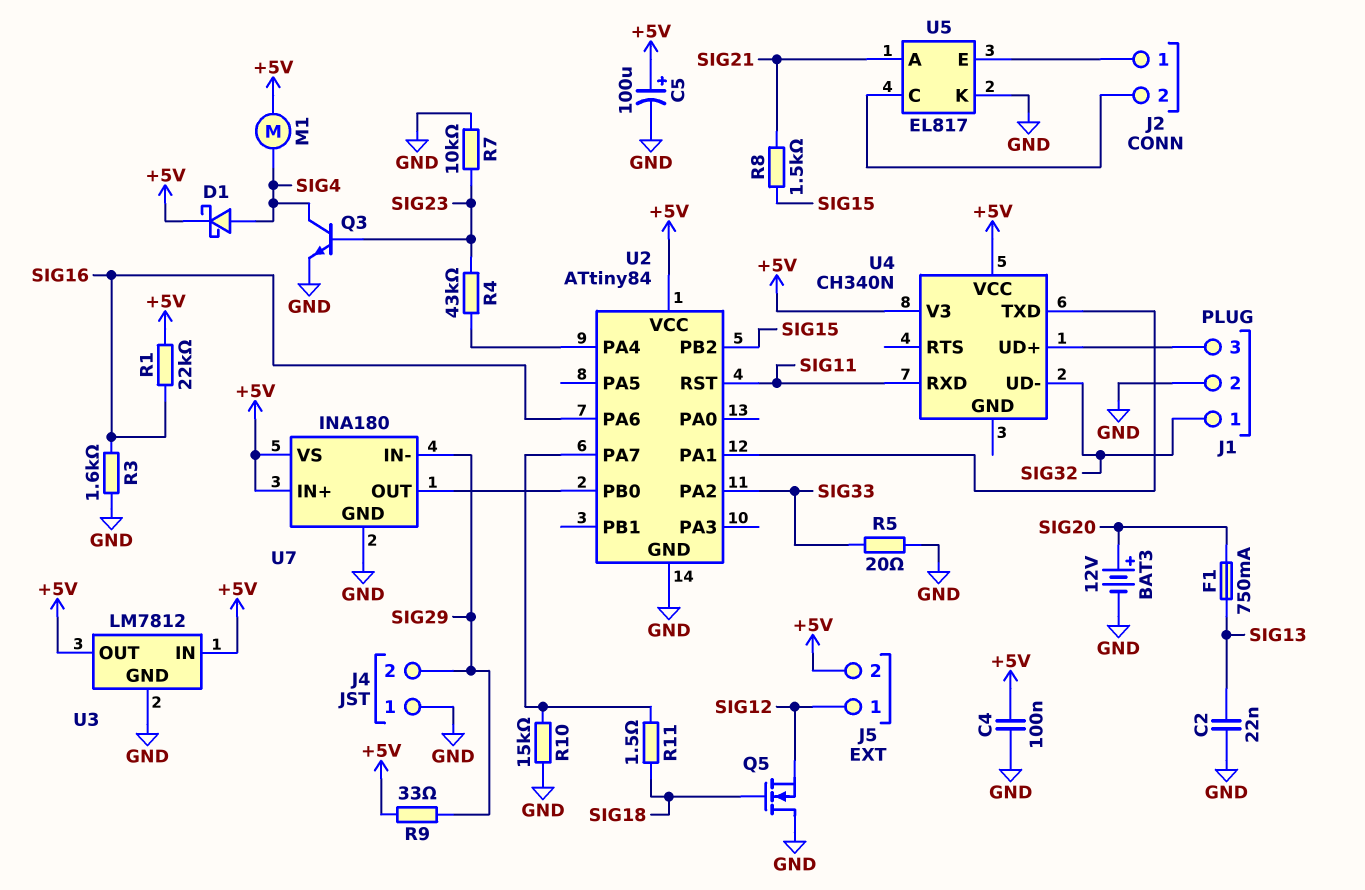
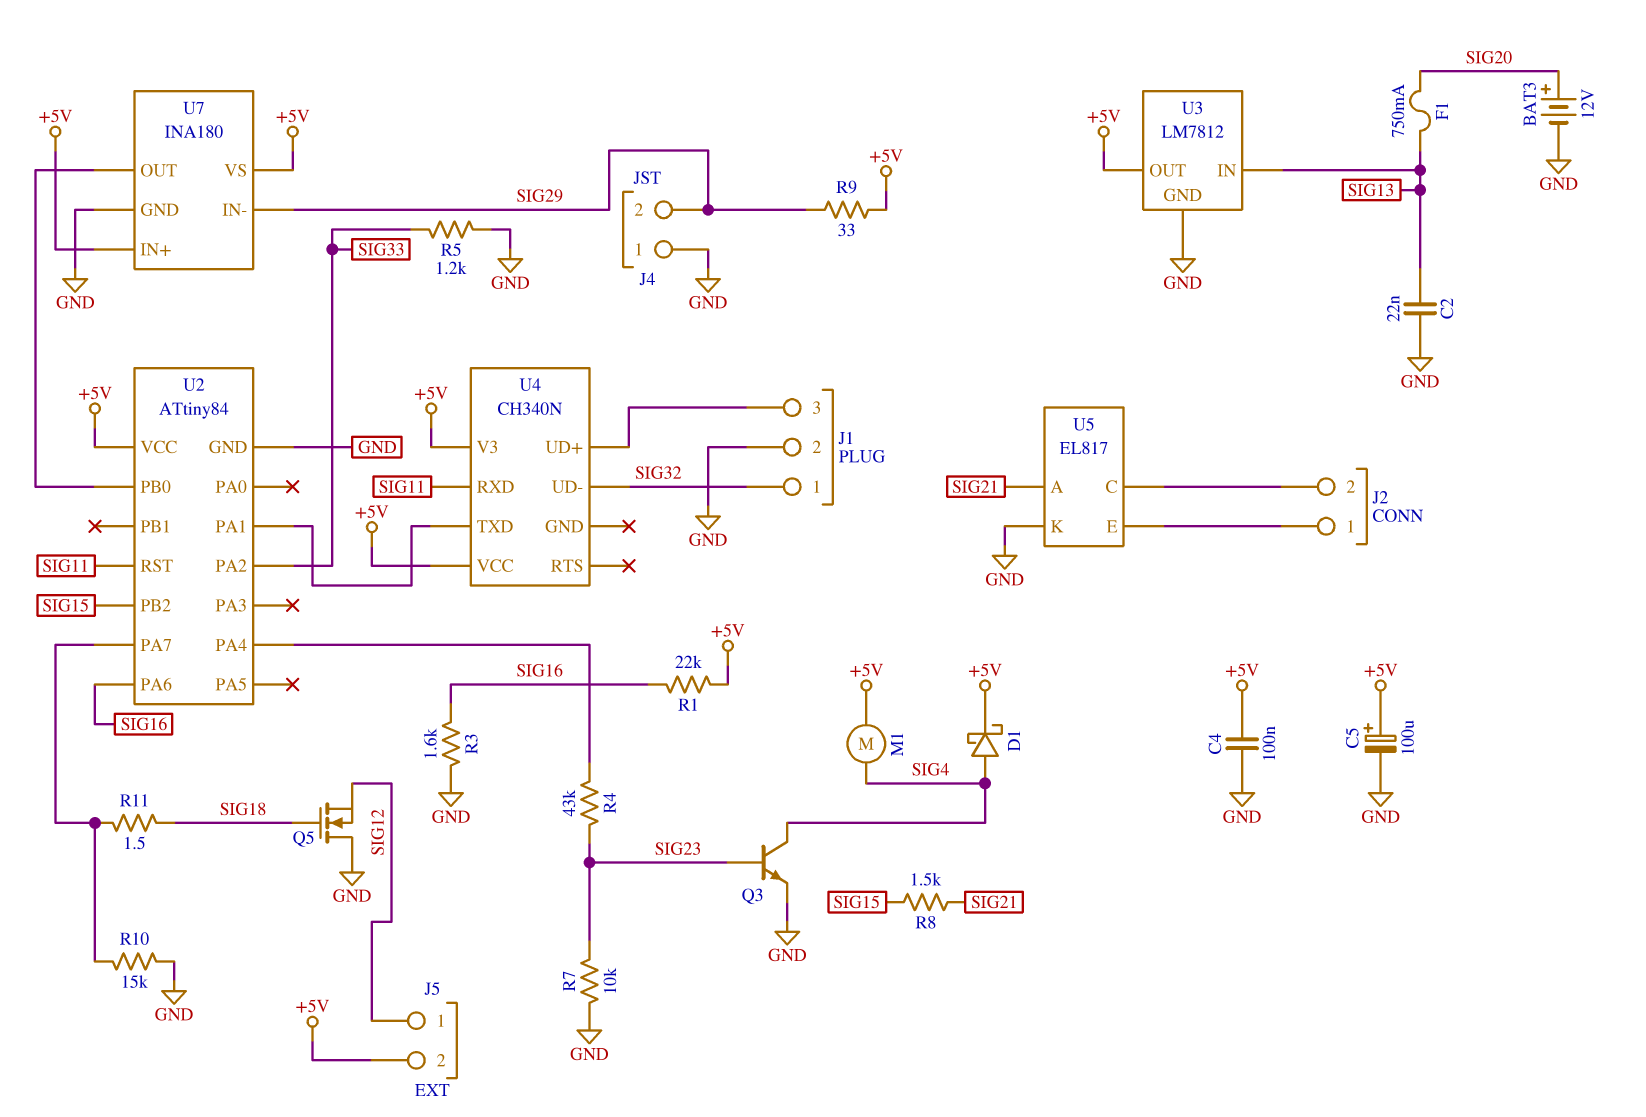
R5: 20 (GND, SIG33) -> 1.2k (GND, SIG33)
U3 pin IN: +5V -> SIG13

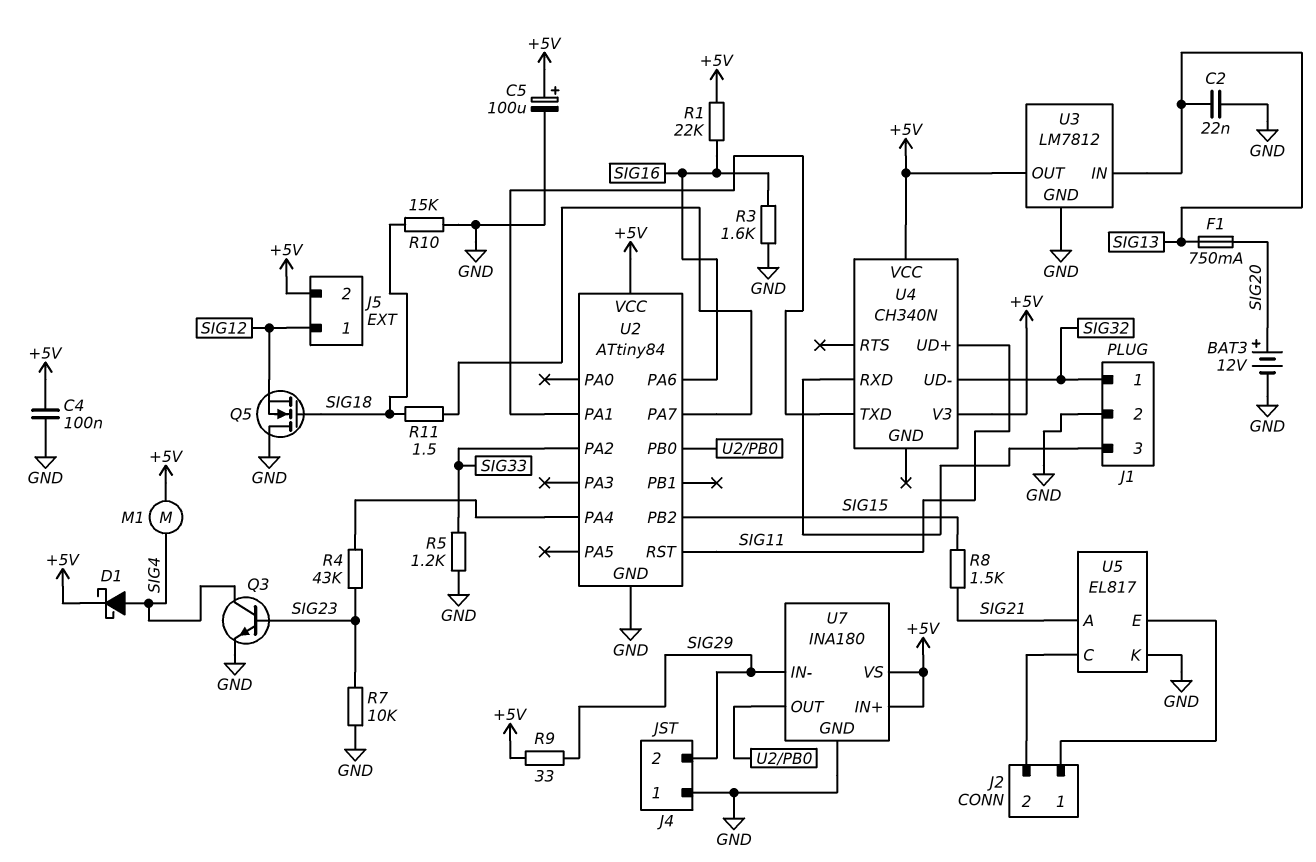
R10: 15k (GND, U2/PA7) -> 15k (GND, SIG18)
U4 pin RXD: SIG11 -> J1/3
U4 pin UD+: J1/3 -> SIG11

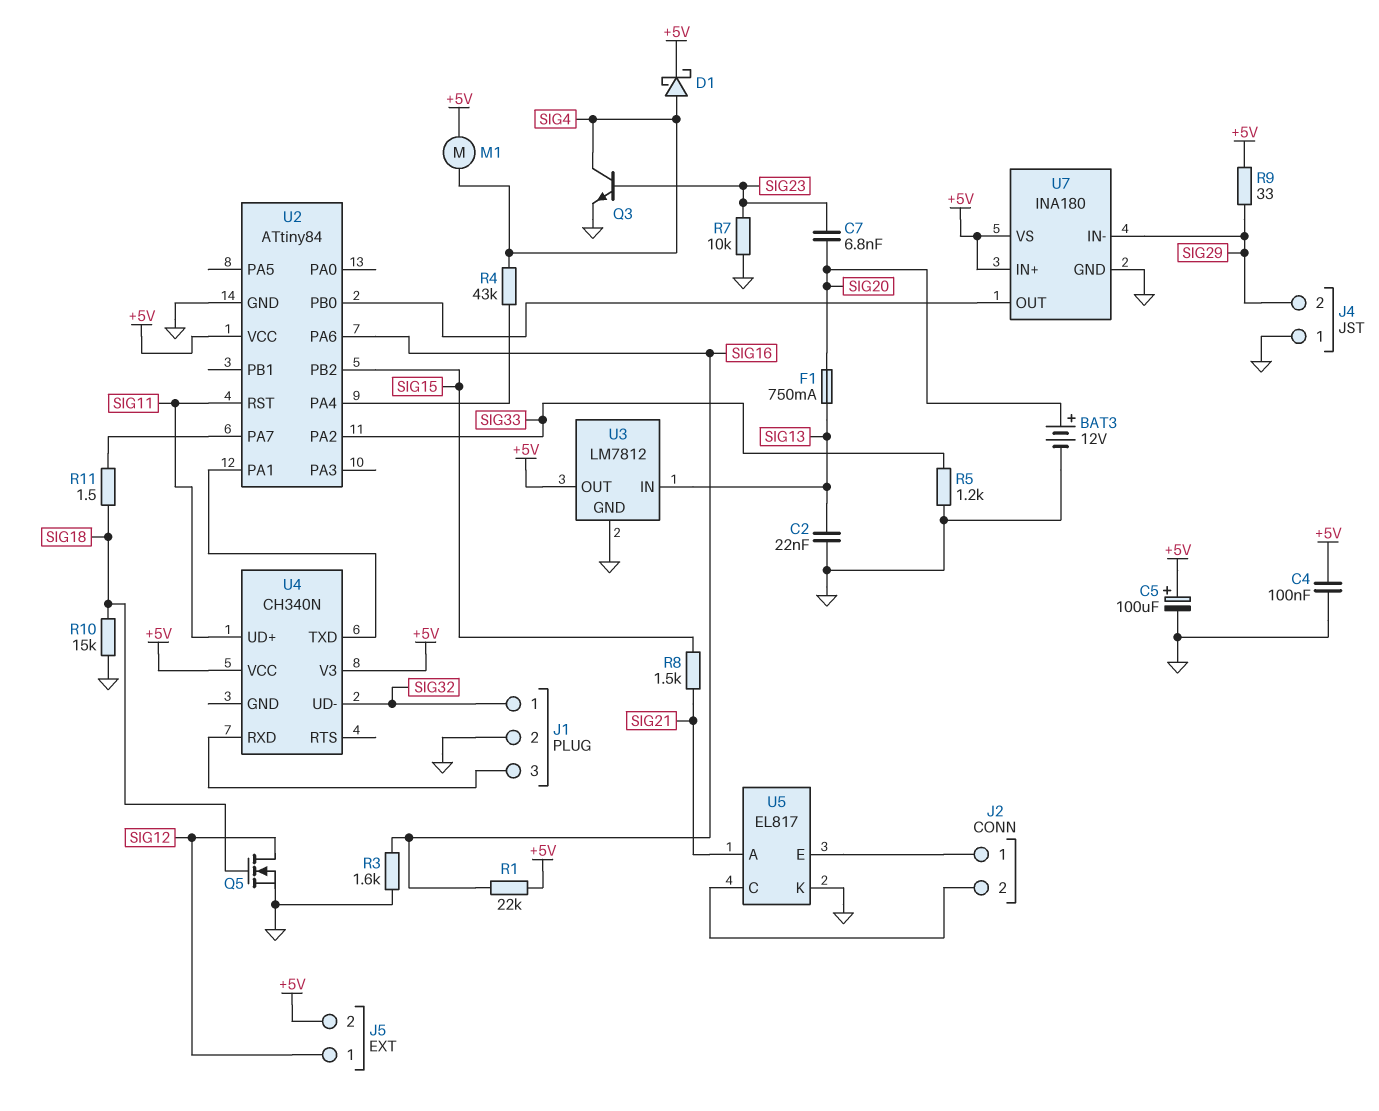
C7: none -> 6.8nF (SIG20, SIG23)
Q5: NMOS (G SIG18, D GND, S SIG12) -> NMOS (G SIG18, D SIG12, S GND)
R4: 43k (SIG23, U2/PA4) -> 43k (SIG4, U2/PA4)

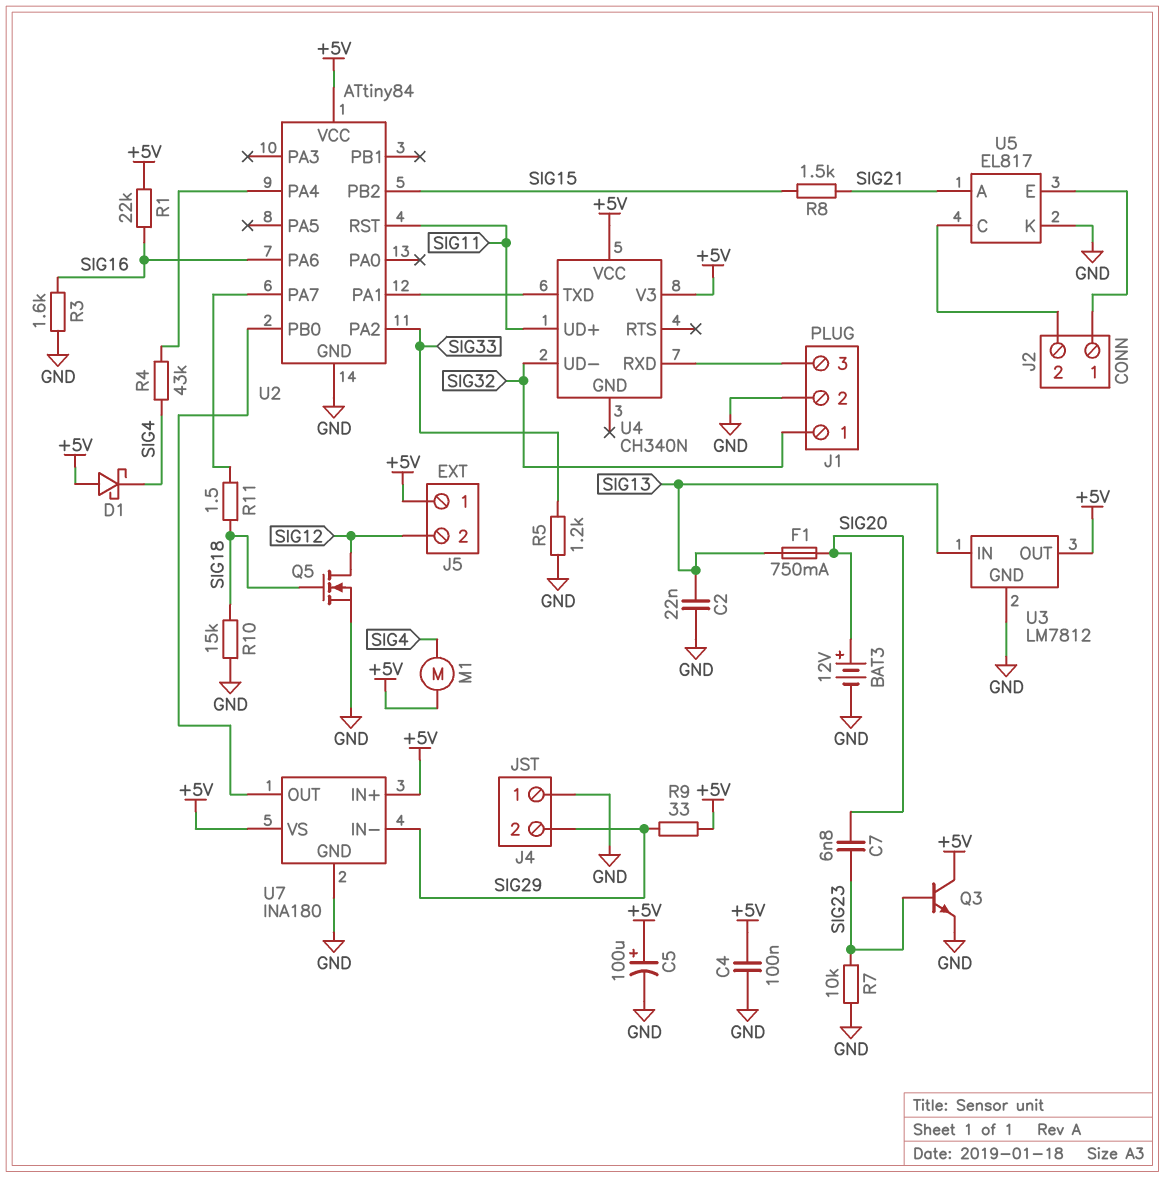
D1: schottky (A SIG4, K +5V) -> schottky (A +5V, K SIG4)
J5 pin 1: SIG12 -> +5V
J5 pin 2: +5V -> SIG12
Q3: NPN (B SIG23, C SIG4, E GND) -> NPN (B SIG23, C +5V, E GND)

